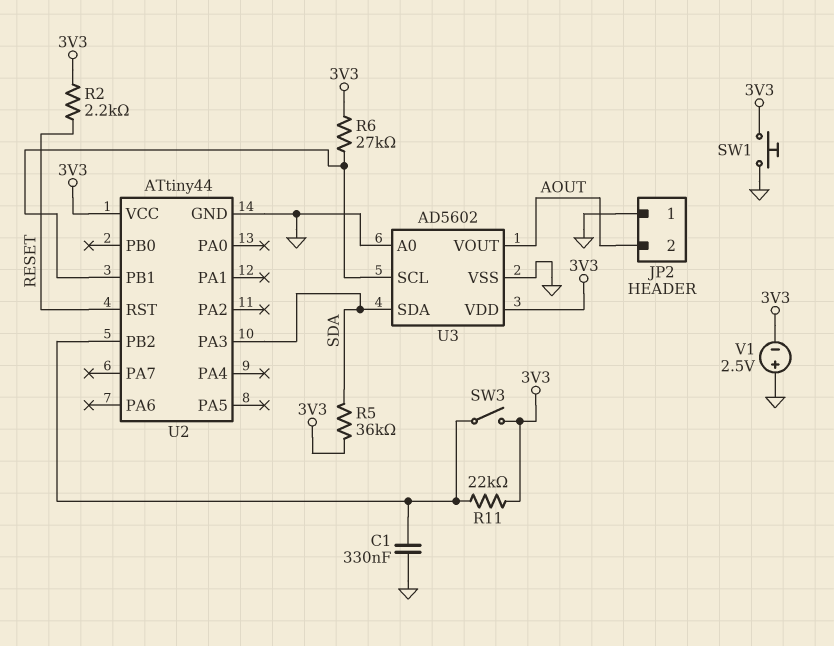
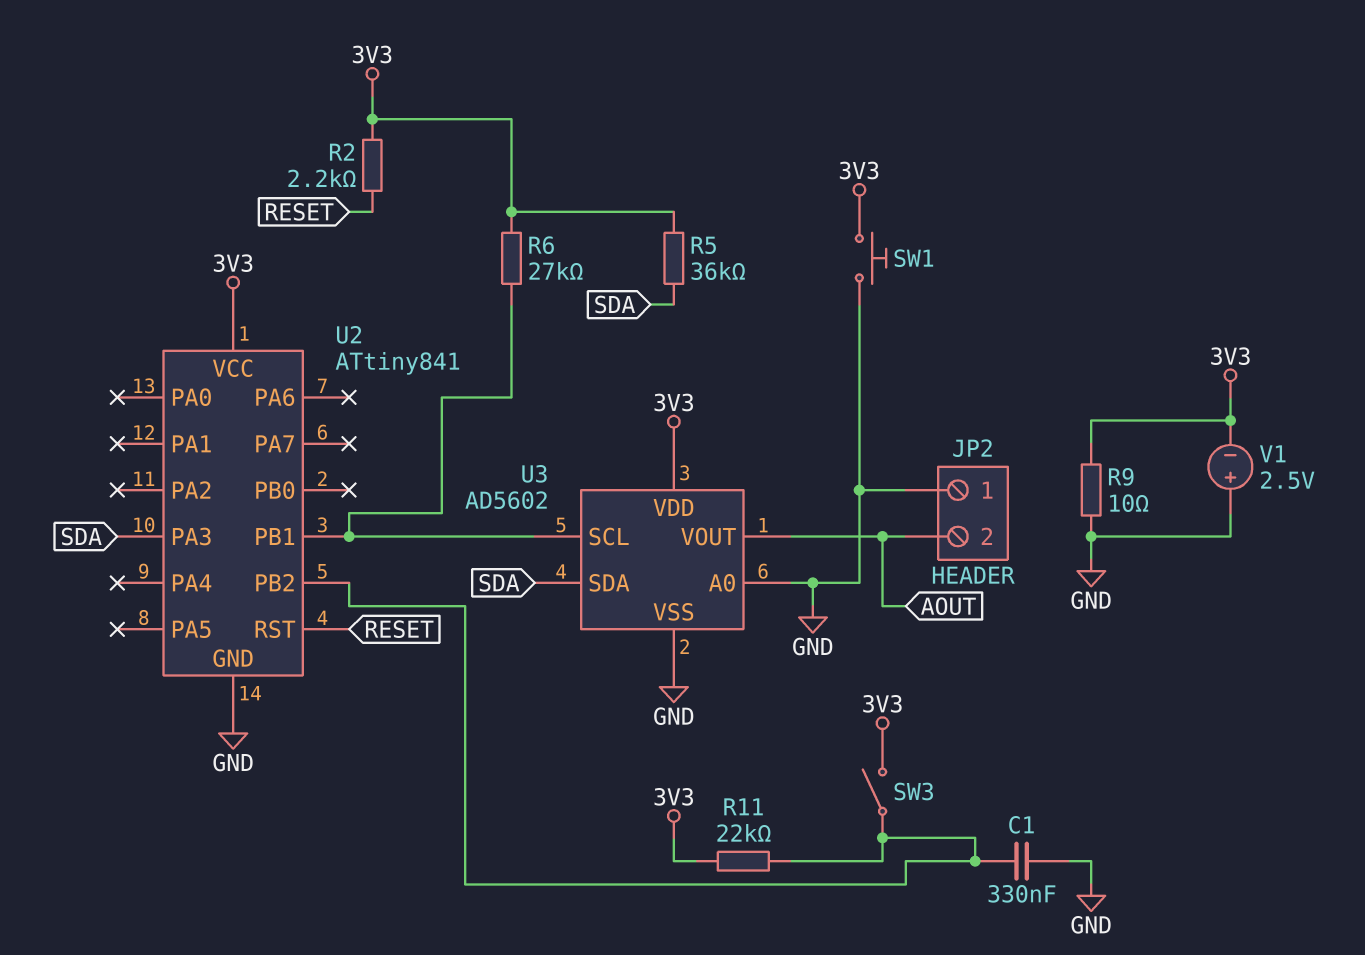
R9: none -> 10 (3V3, GND)
U2: ATtiny44 -> ATtiny841

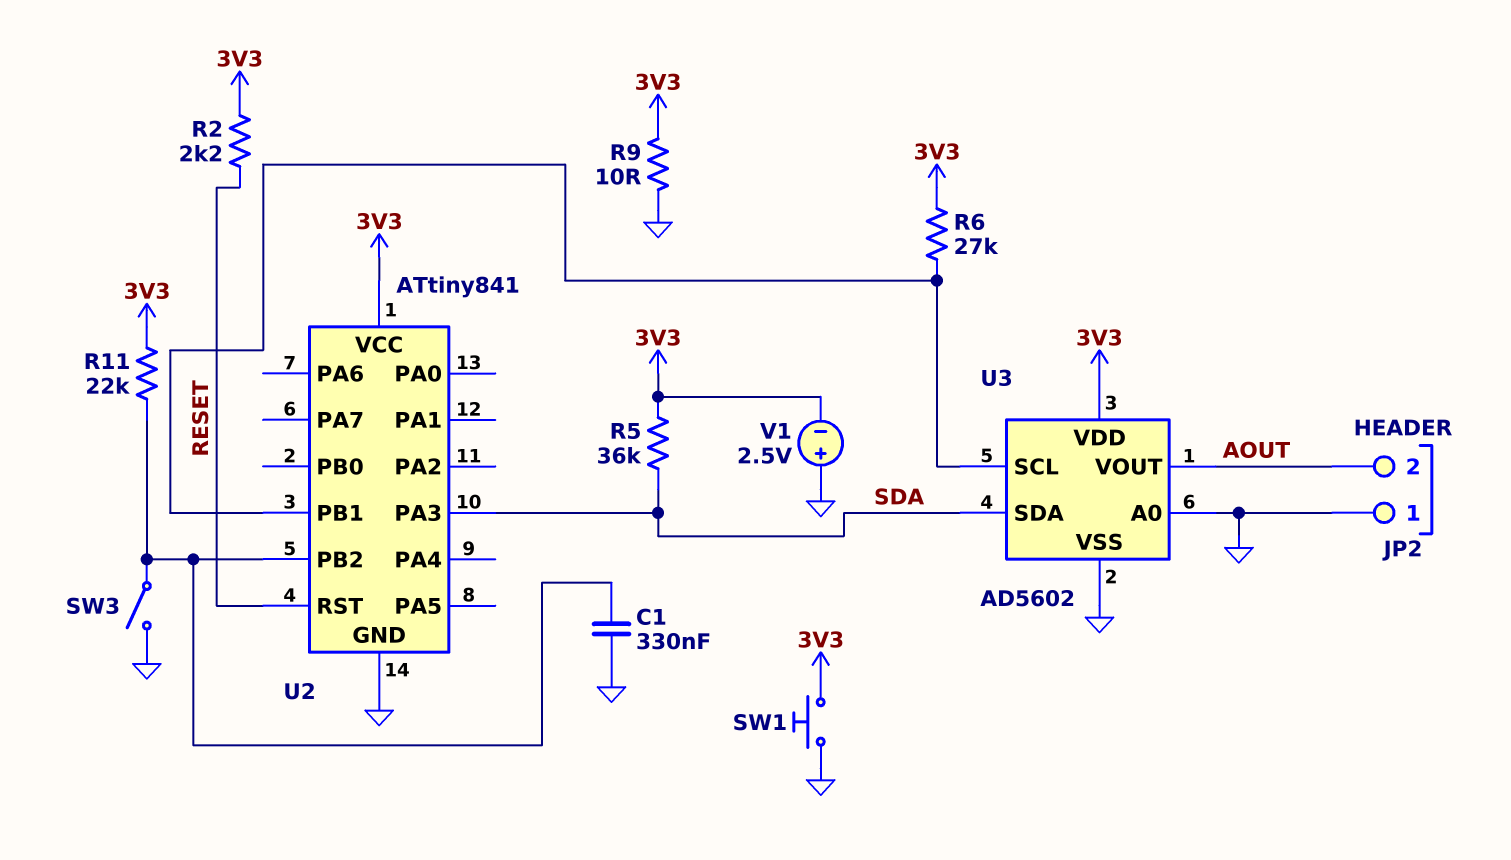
SW3: switch (3V3, U2/PB2) -> switch (GND, U2/PB2)

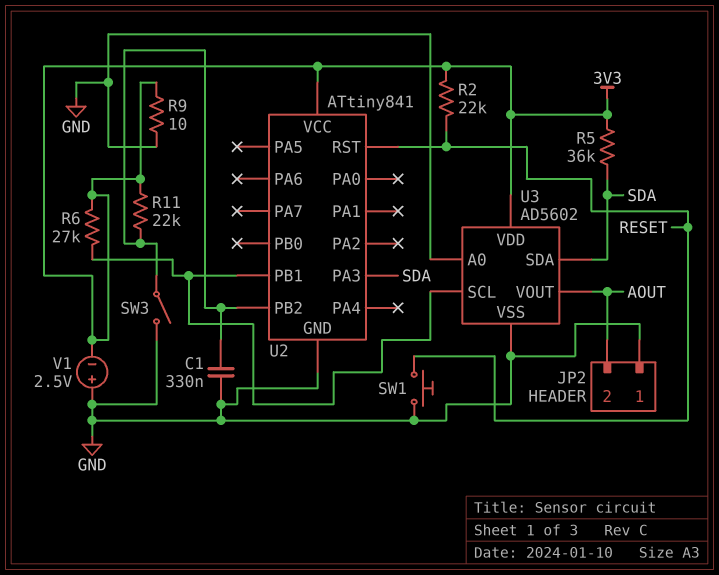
R2: 2.2k (3V3, RESET) -> 22k (3V3, RESET)
SW1: button (3V3, GND) -> button (GND, RESET)

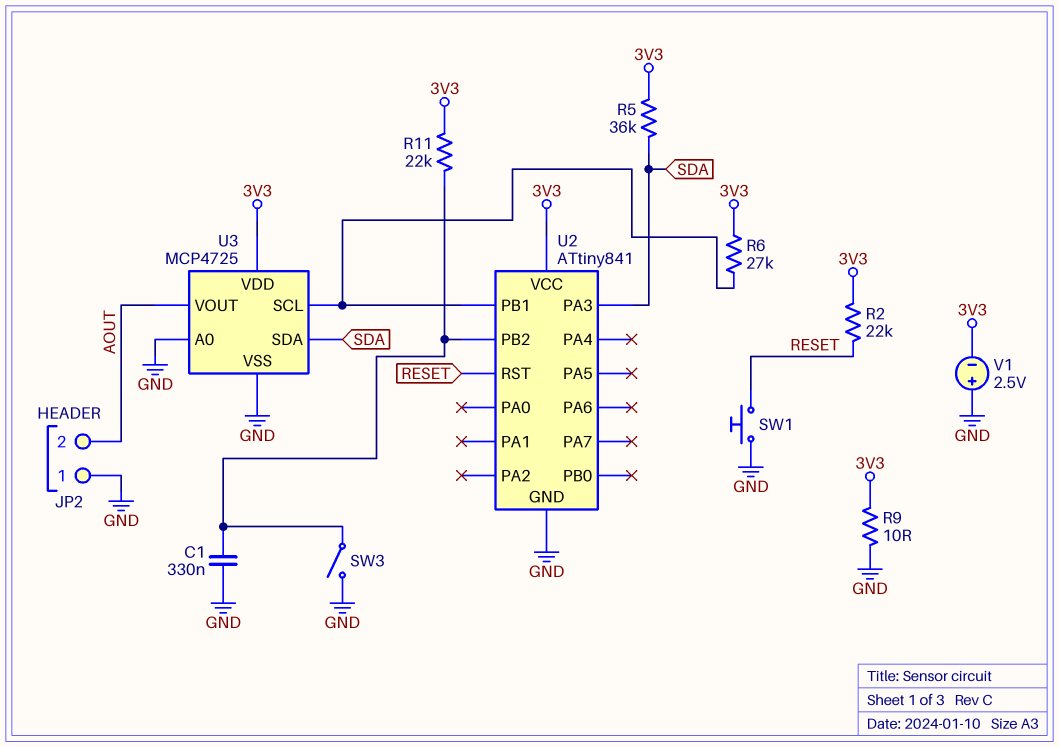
U3: AD5602 -> MCP4725

